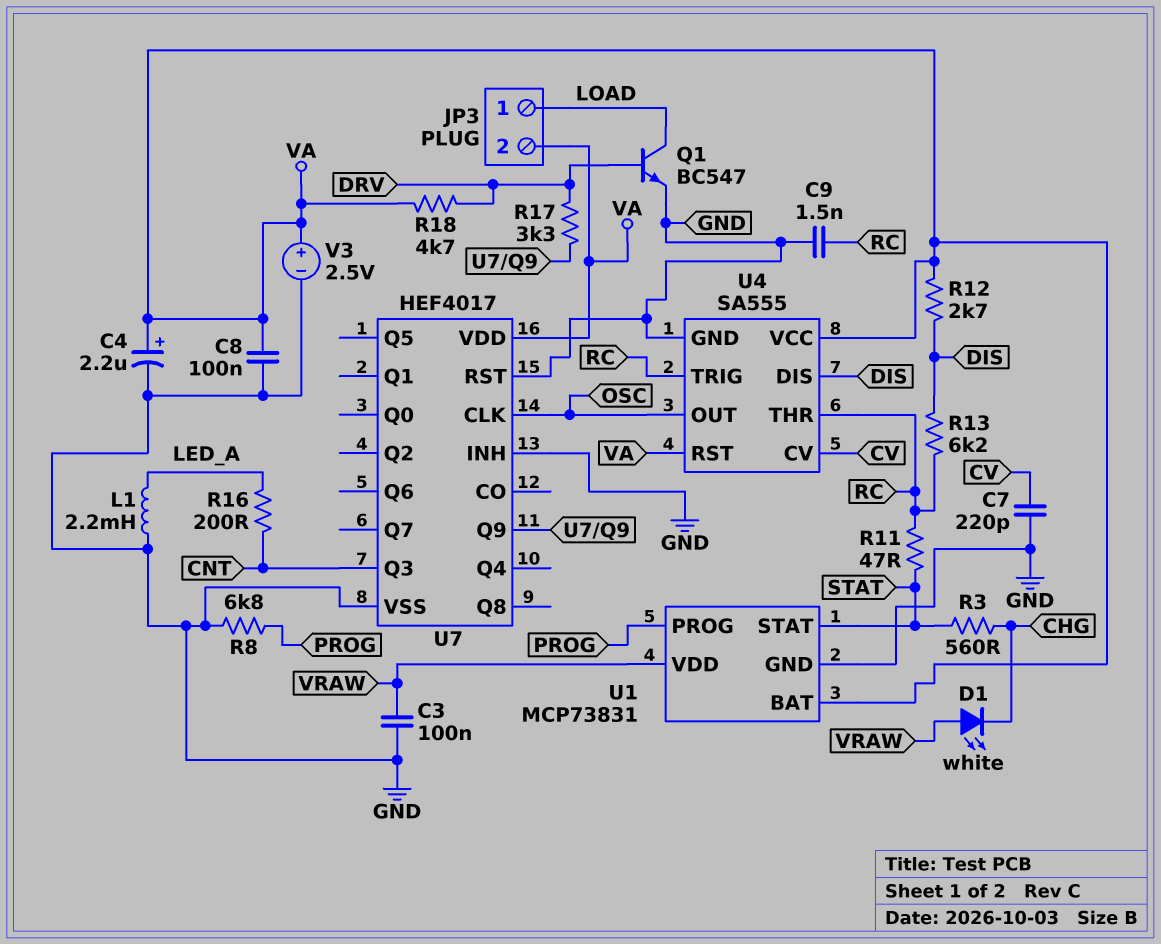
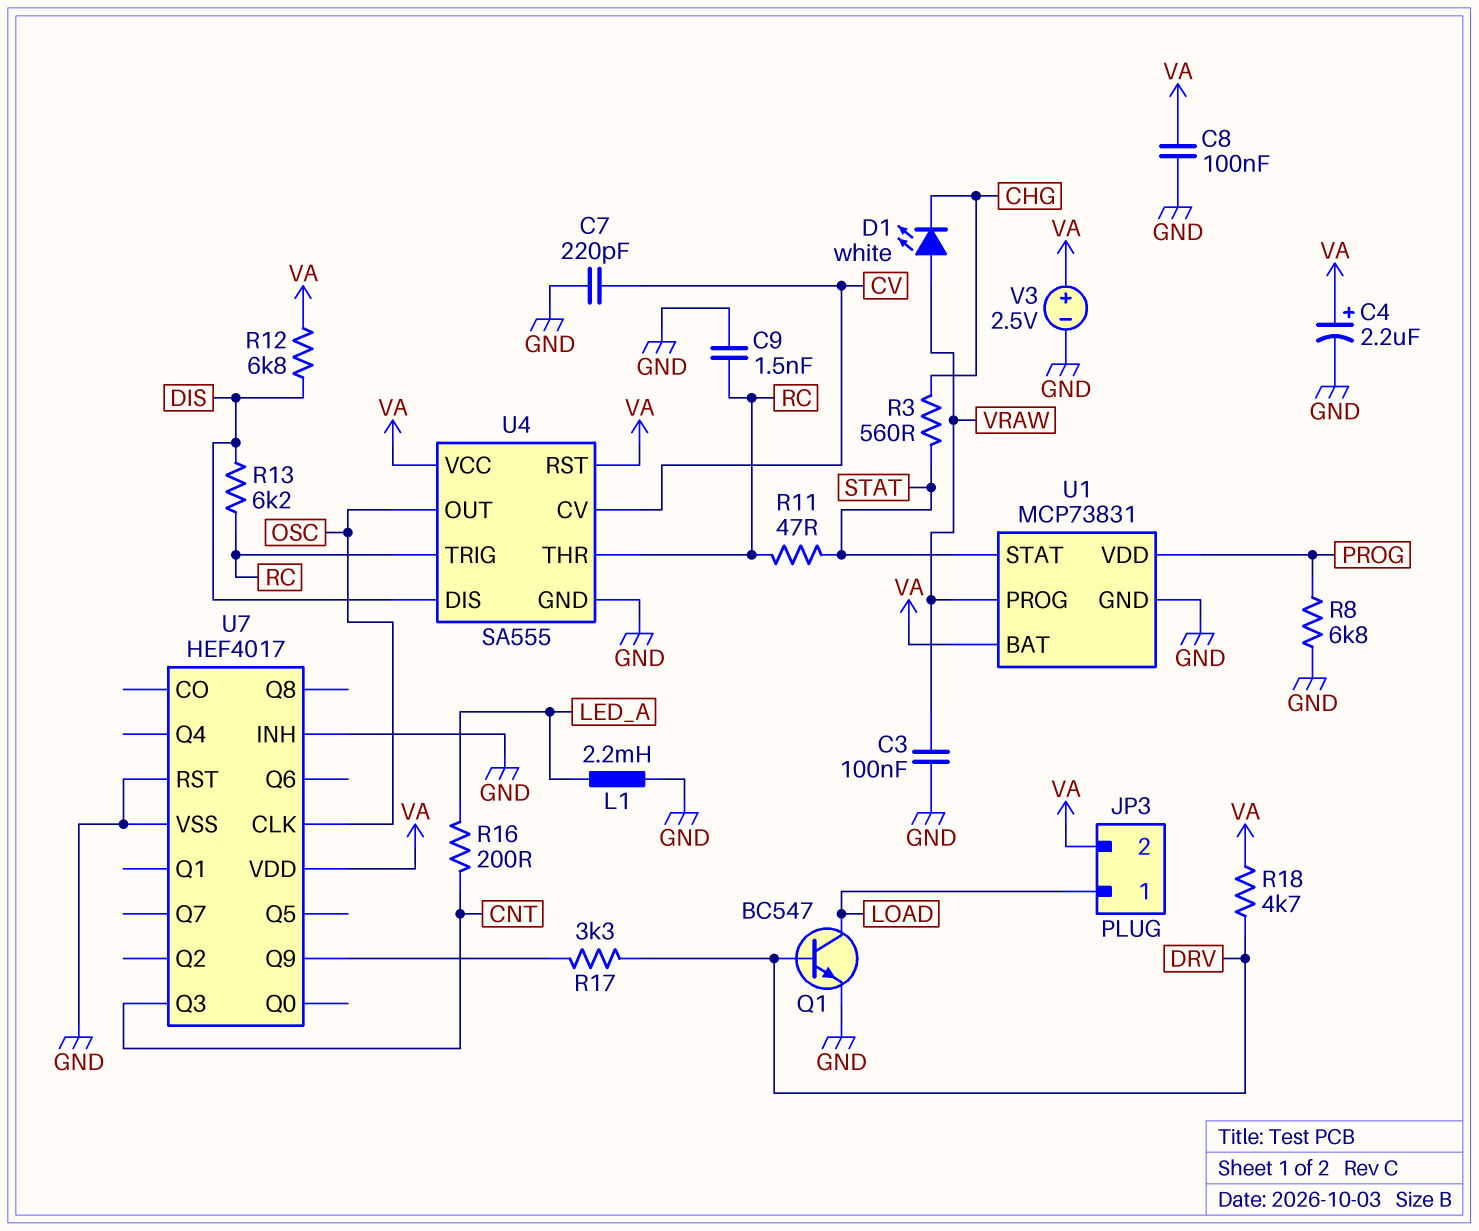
R12: 2.7k (DIS, VA) -> 6.8k (DIS, VA)
U1 pin PROG: PROG -> VRAW
U1 pin VDD: VRAW -> PROG

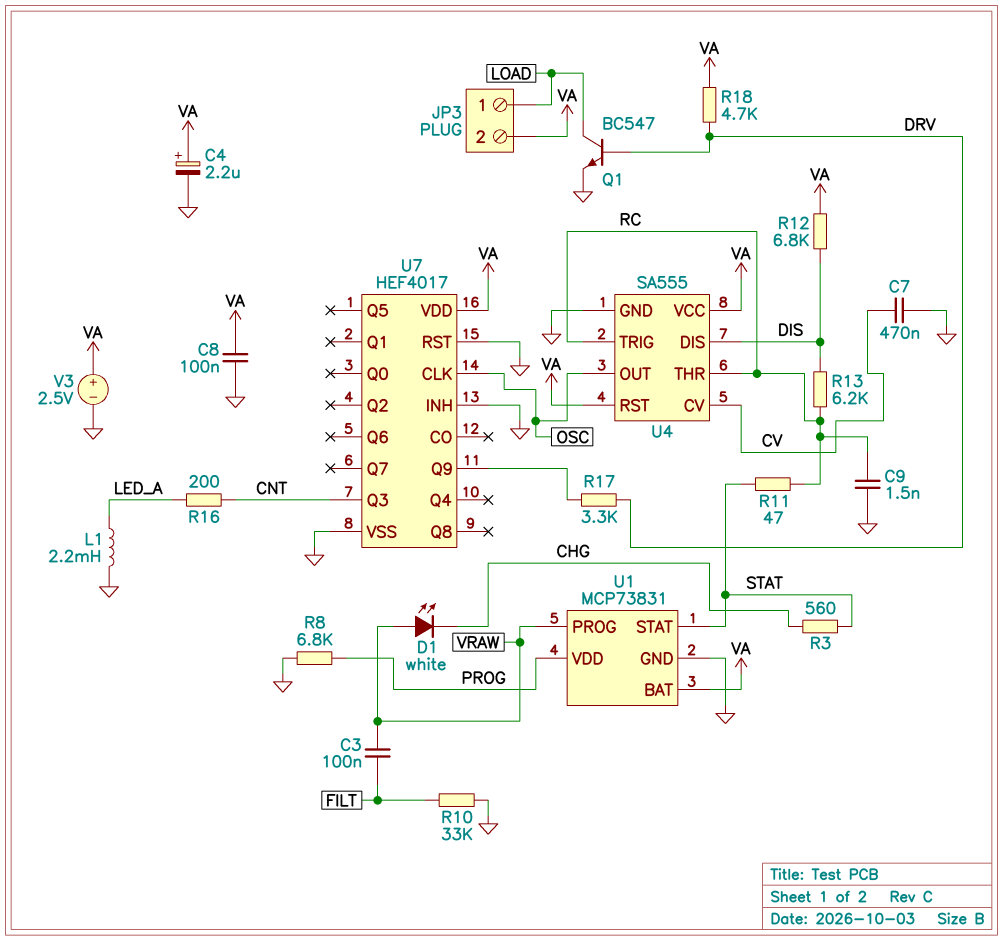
C3: 100nF (GND, VRAW) -> 100nF (FILT, VRAW)
C7: 220pF (CV, GND) -> 470nF (CV, GND)
R10: none -> 33k (FILT, GND)

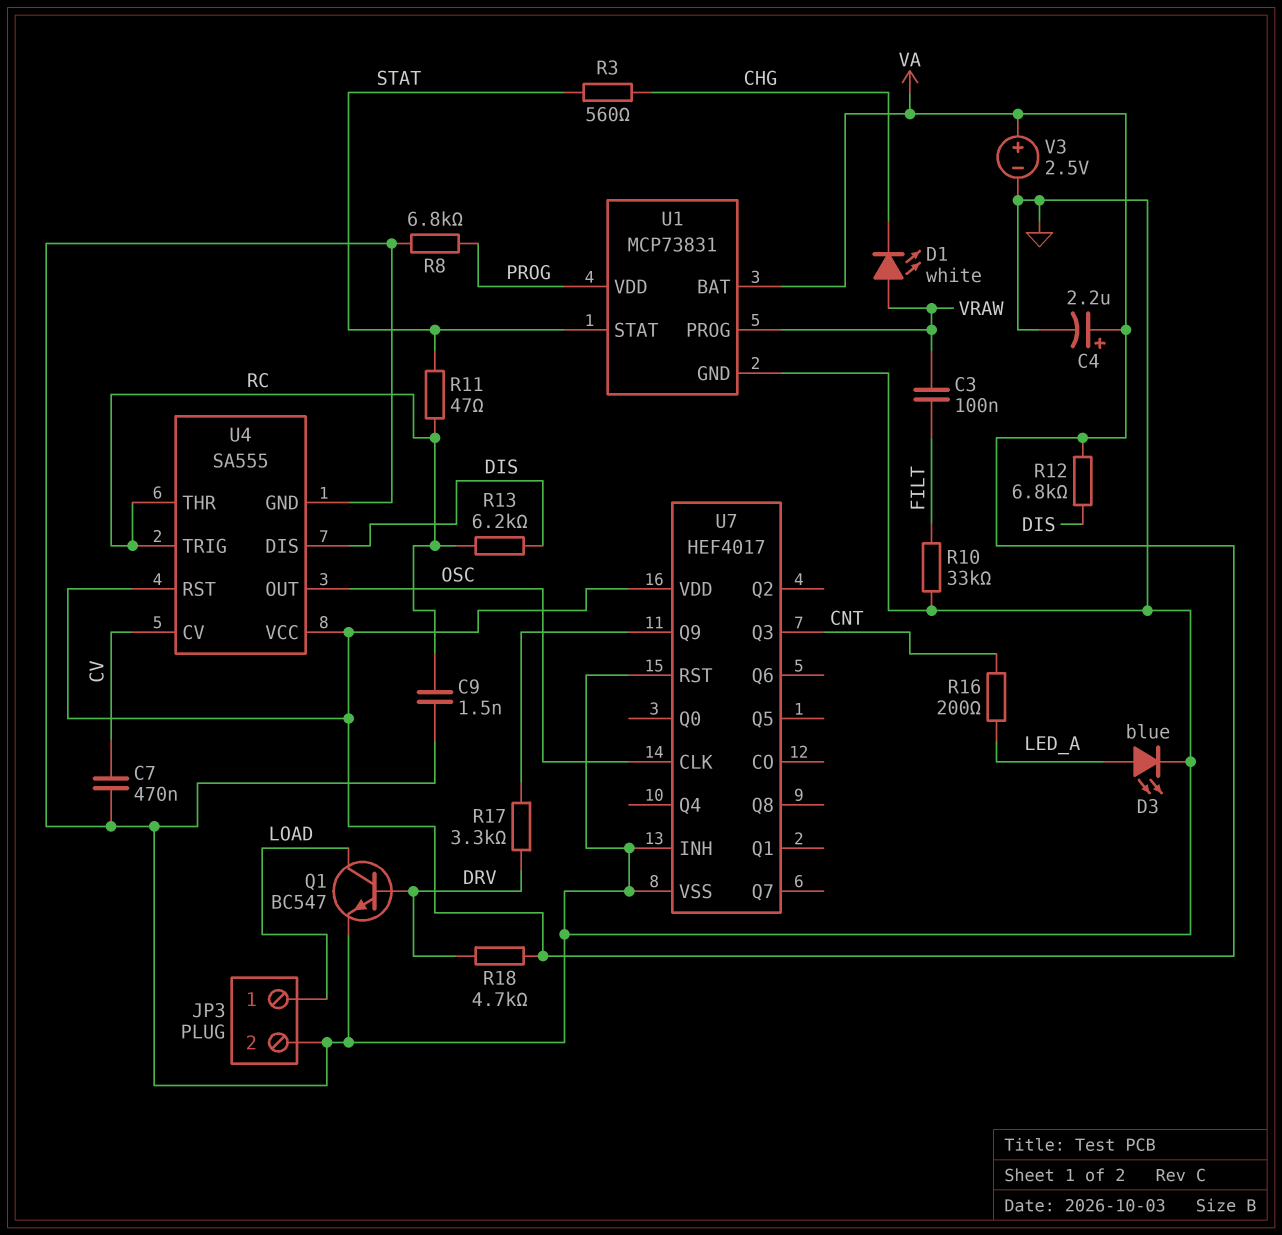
C8: 100nF (GND, VA) -> none
D3: none -> LED blue (A LED_A, K GND)
JP3 pin 2: VA -> GND
L1: 2.2mH (GND, LED_A) -> none

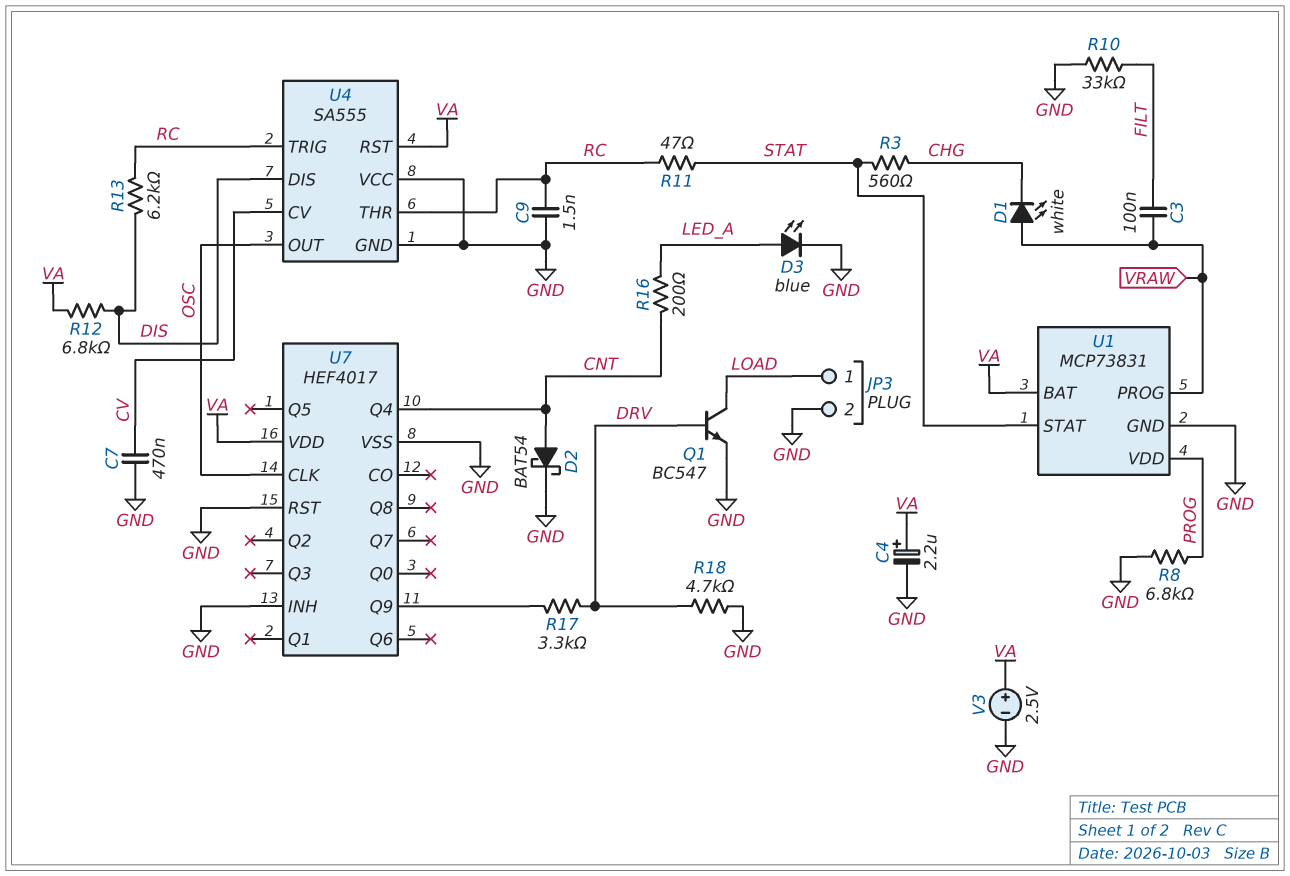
D2: none -> schottky BAT54 (A CNT, K GND)
R18: 4.7k (DRV, VA) -> 4.7k (DRV, GND)
U4 pin VCC: VA -> GND
U7 pin Q3: CNT -> none
U7 pin Q4: none -> CNT

